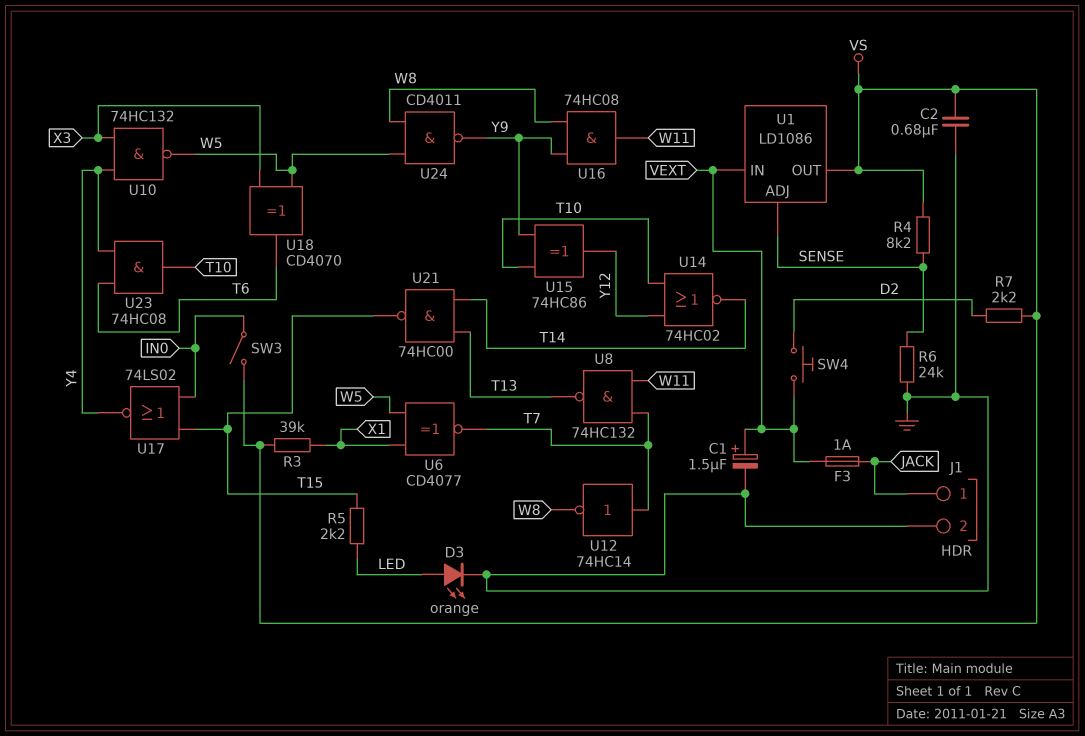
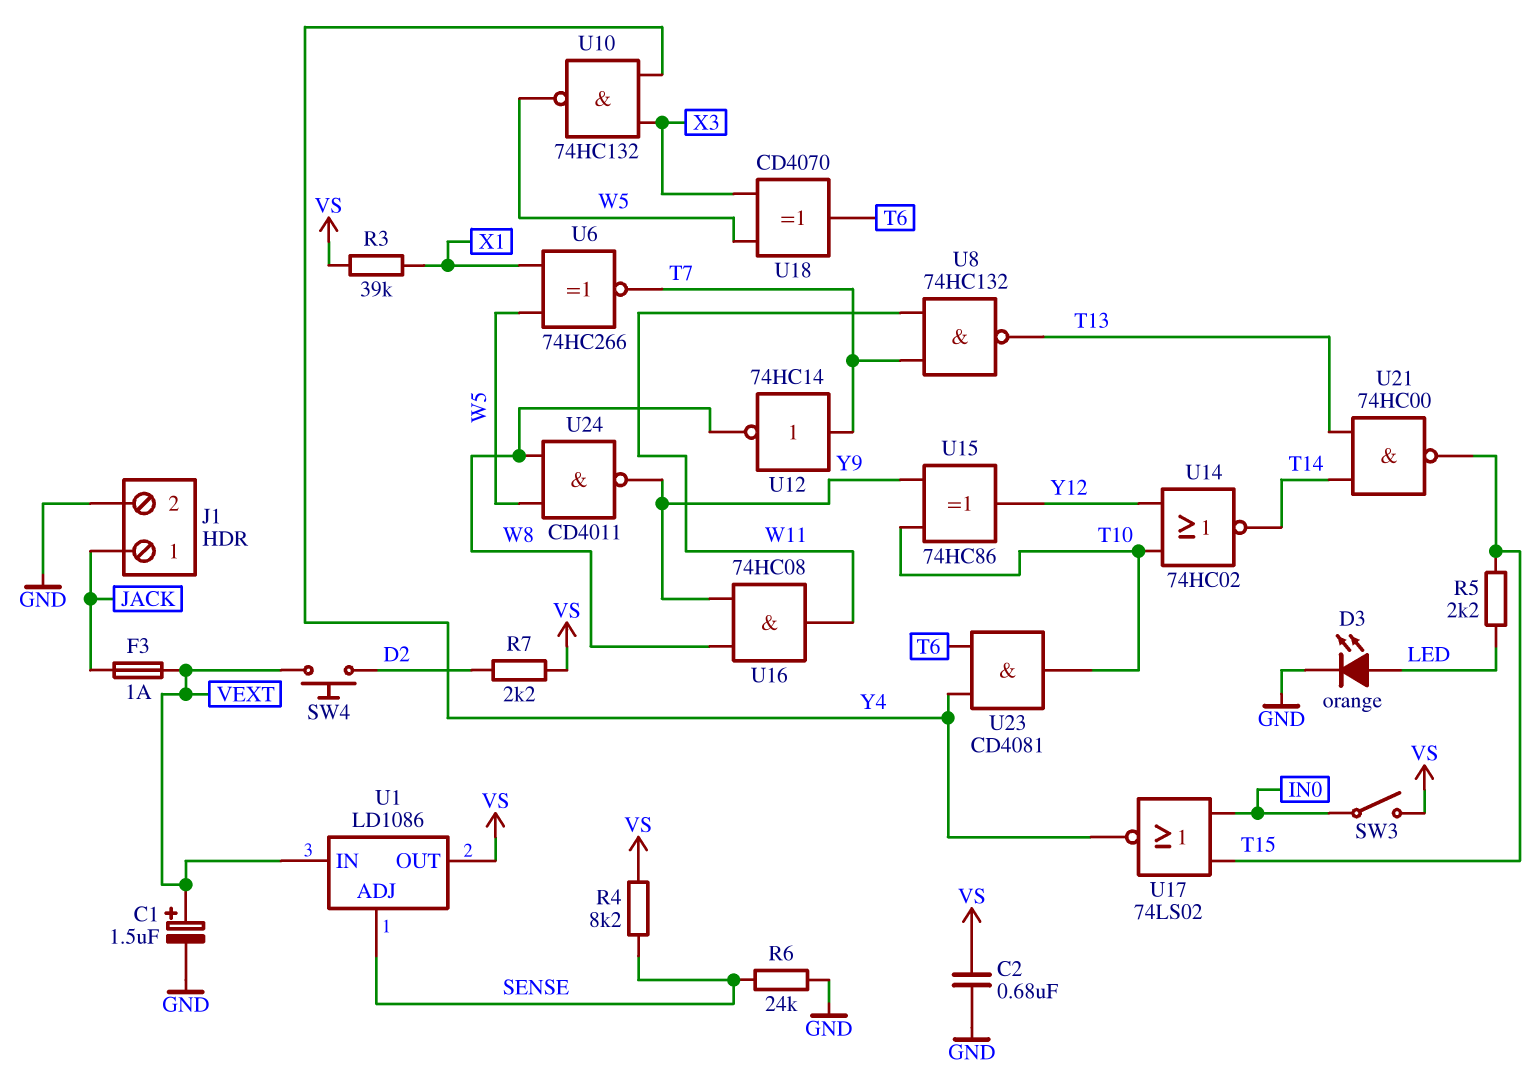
U6: XNOR CD4077 (in W5, in X1, out T7) -> XNOR 74HC266 (in W5, in X1, out T7)
U23: AND 74HC08 (in T6, in Y4, out T10) -> AND CD4081 (in T6, in Y4, out T10)

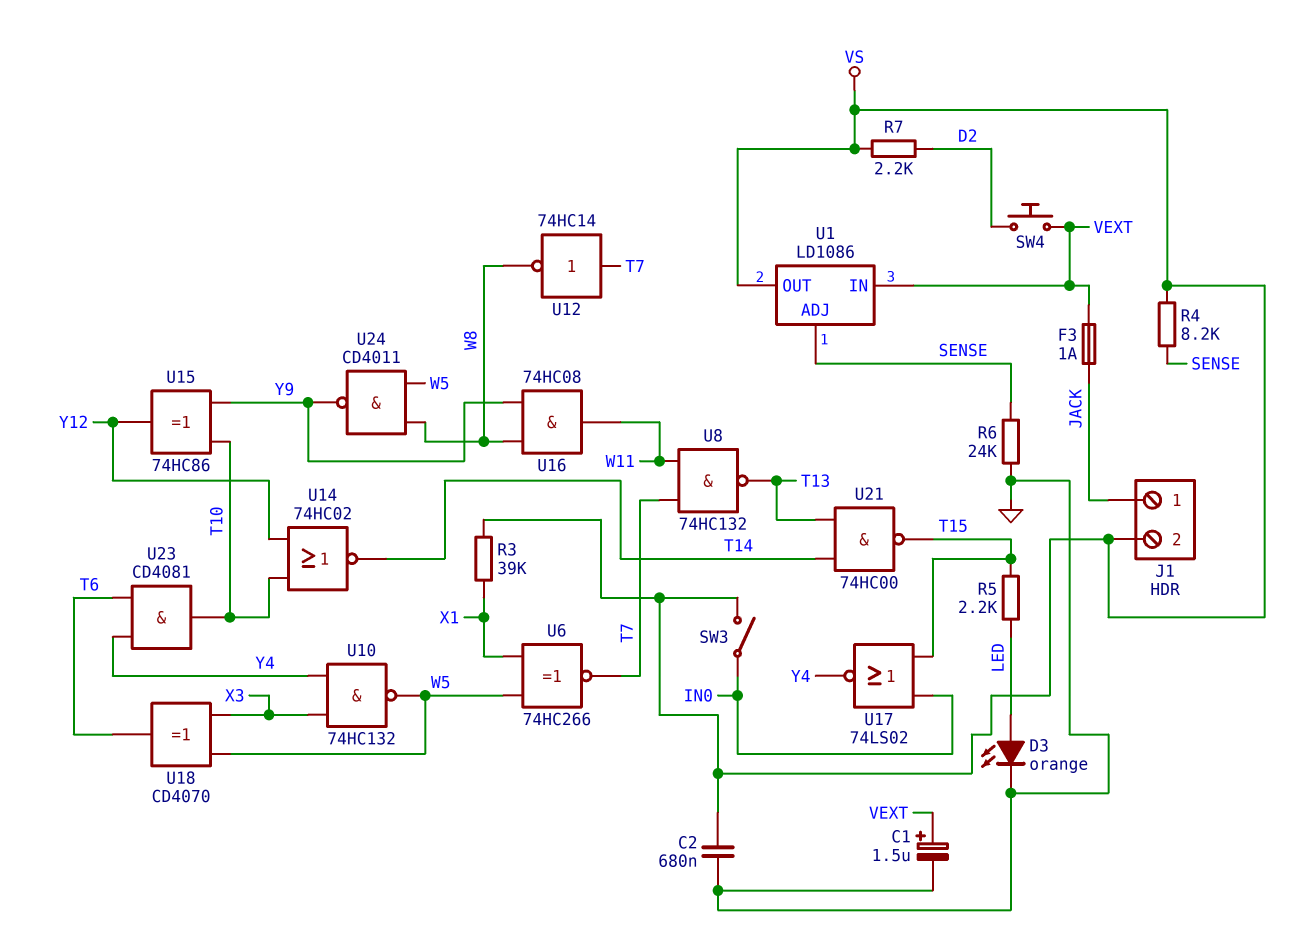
J1 pin 2: GND -> VS

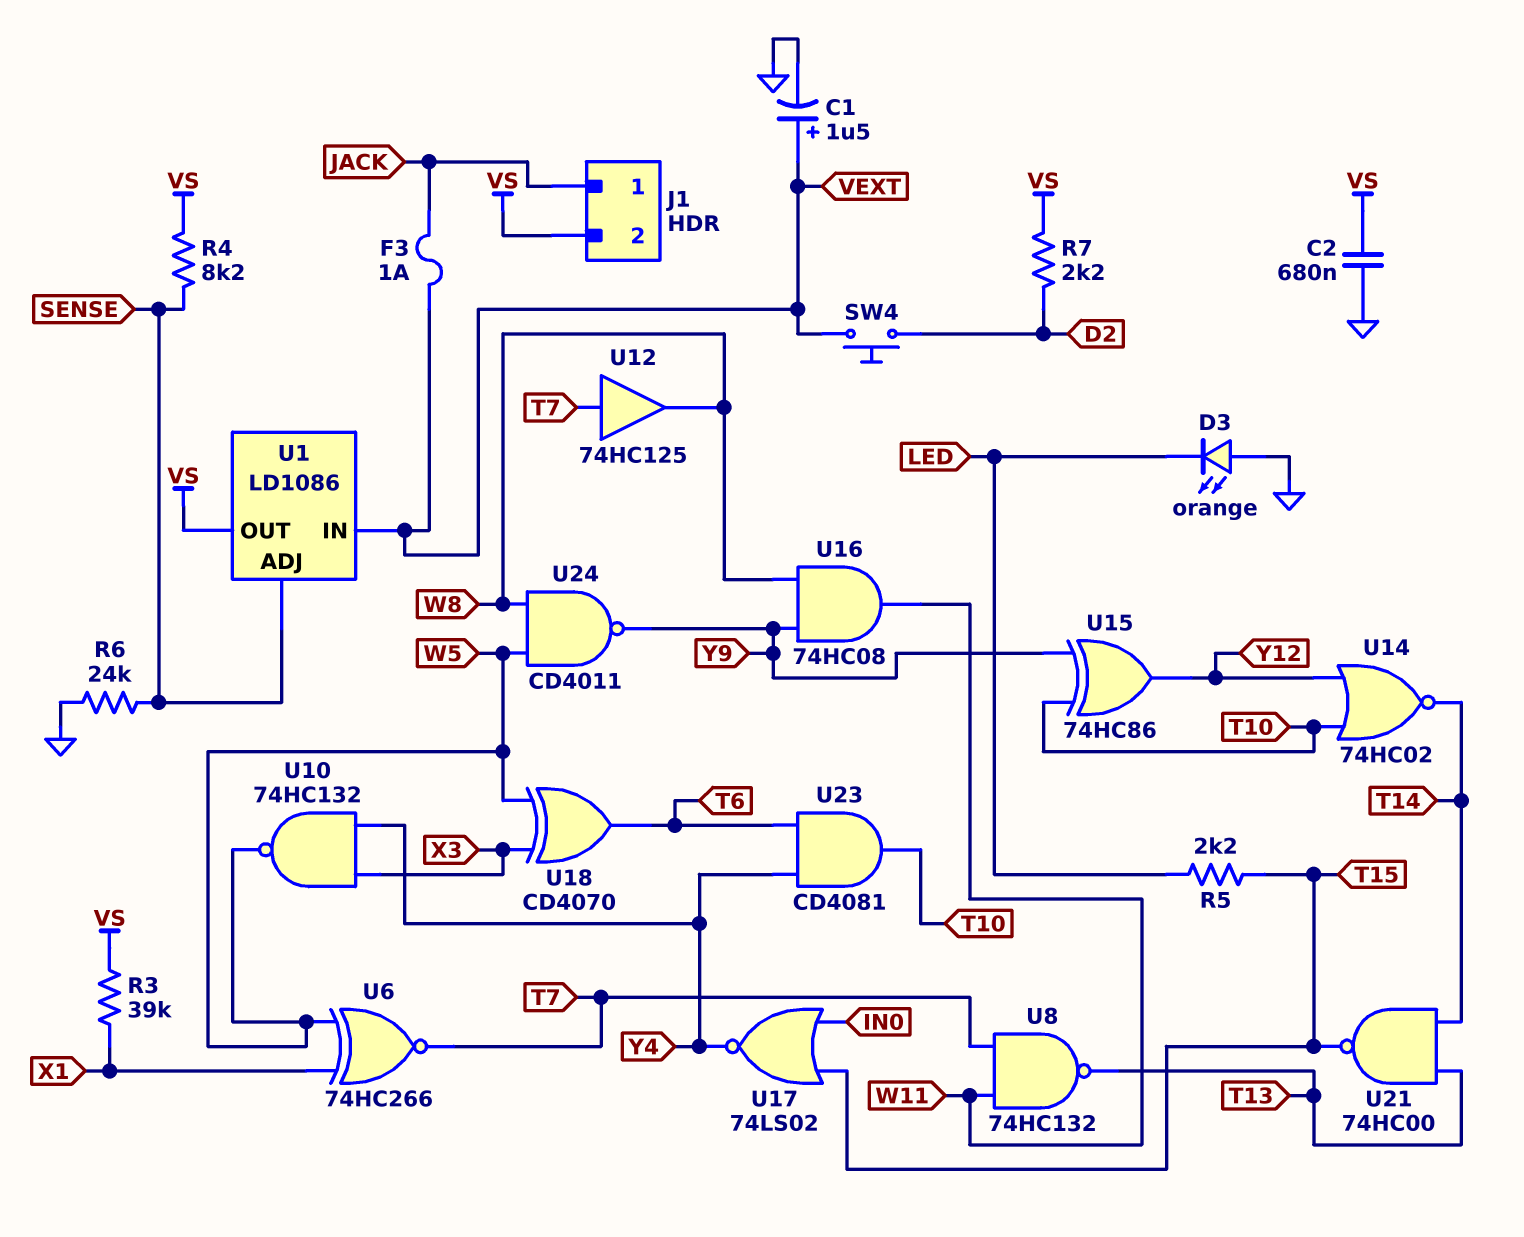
D3: LED orange (A LED, K GND) -> LED orange (A GND, K LED)
SW3: switch (IN0, VS) -> none
U12: NOT 74HC14 (in T7, out W8) -> buffer 74HC125 (in T7, out W8)

